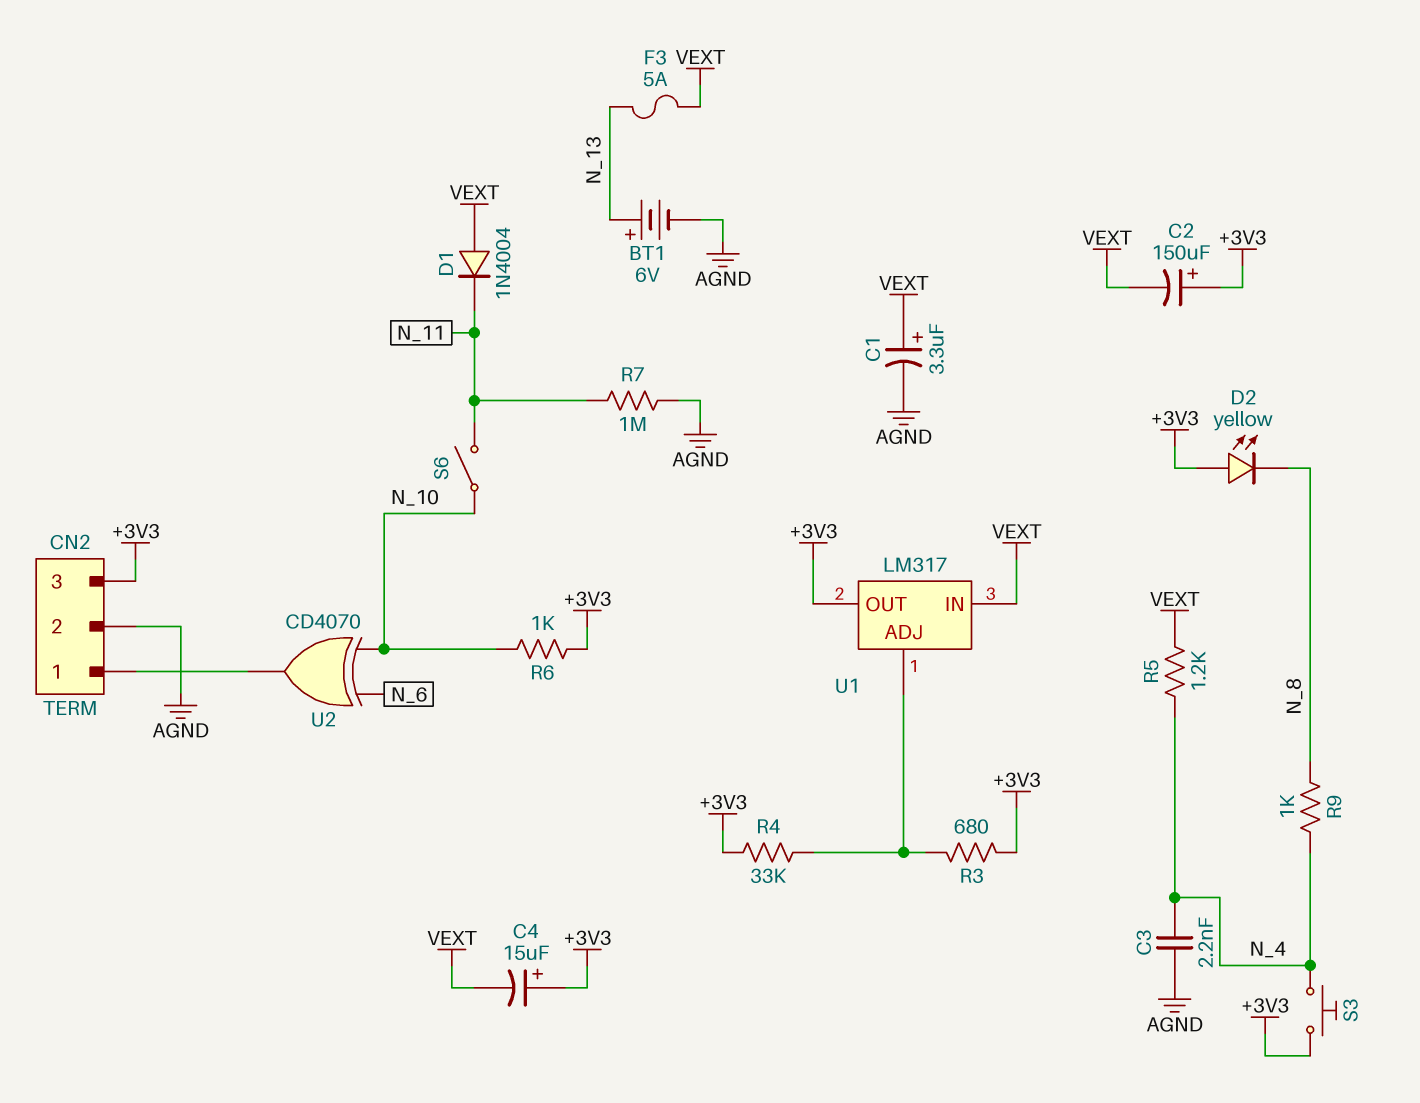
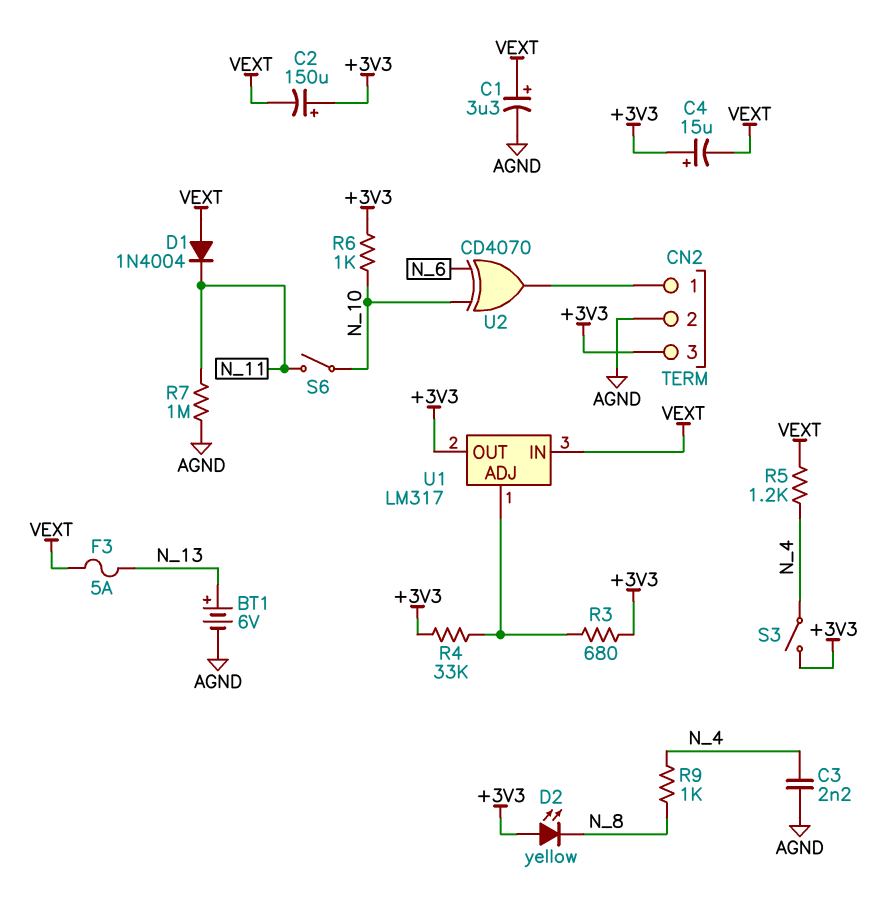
S3: button (+3V3, N_4) -> switch (+3V3, N_4)

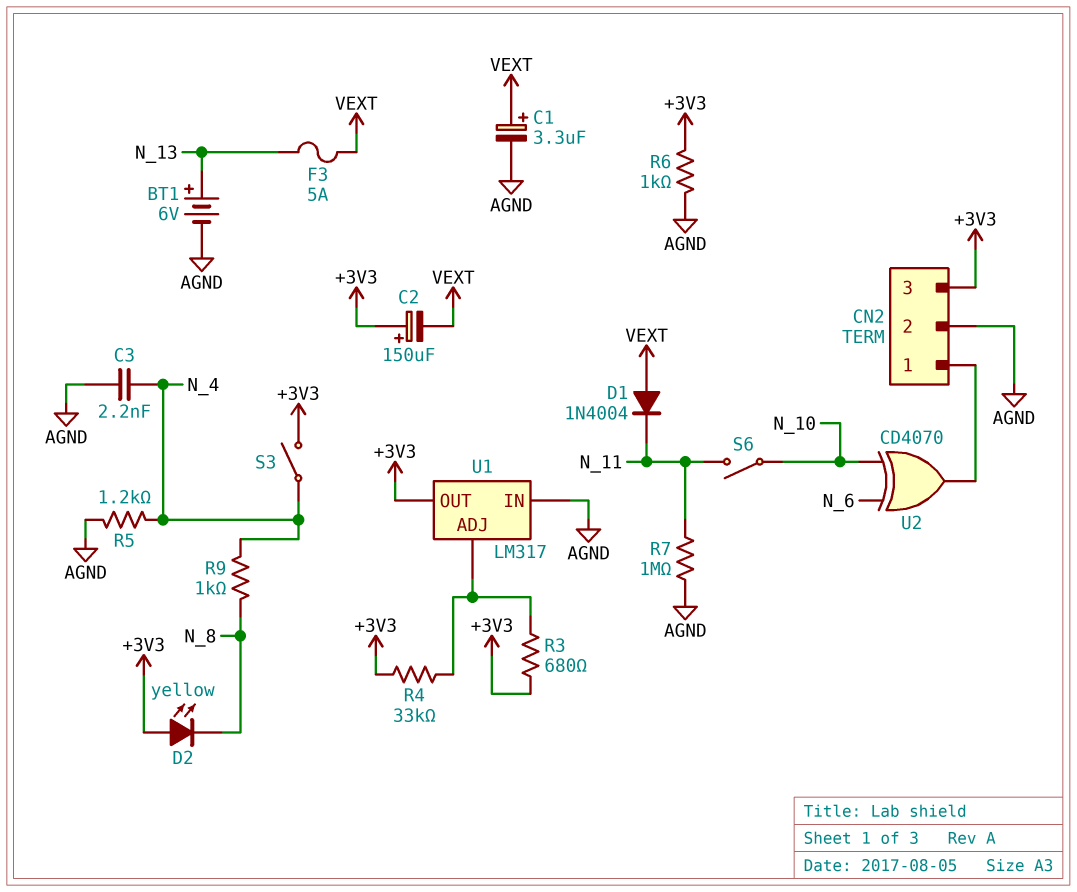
C4: 15uF (plus +3V3, minus VEXT) -> none
R5: 1.2k (N_4, VEXT) -> 1.2k (AGND, N_4)
R6: 1k (+3V3, N_10) -> 1k (+3V3, AGND)
U1 pin IN: VEXT -> AGND

